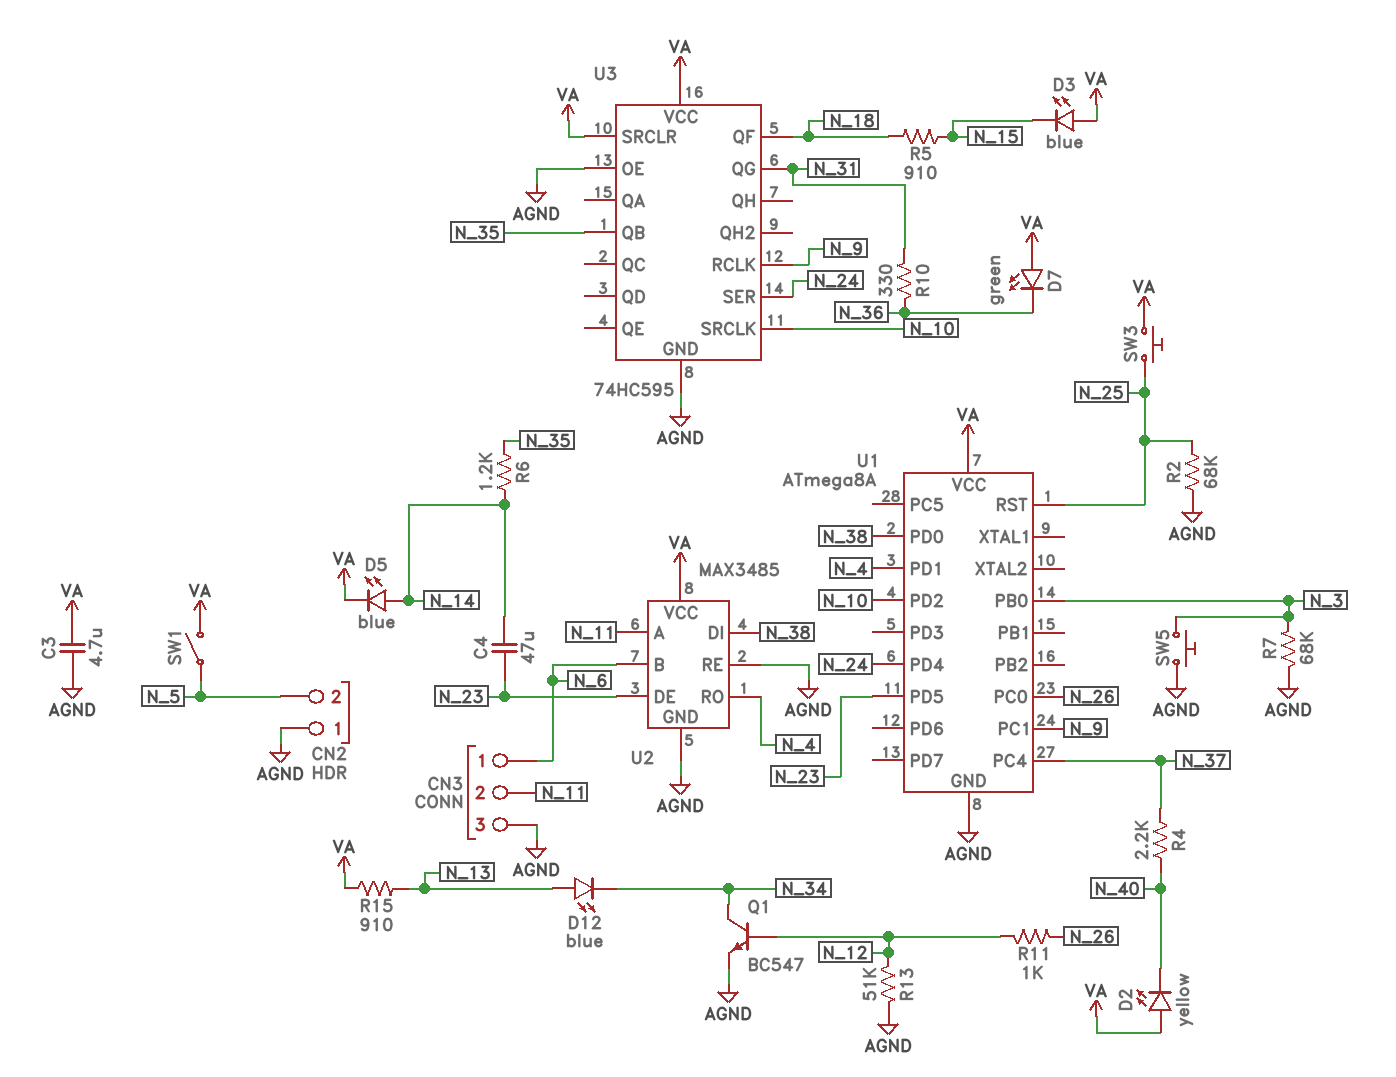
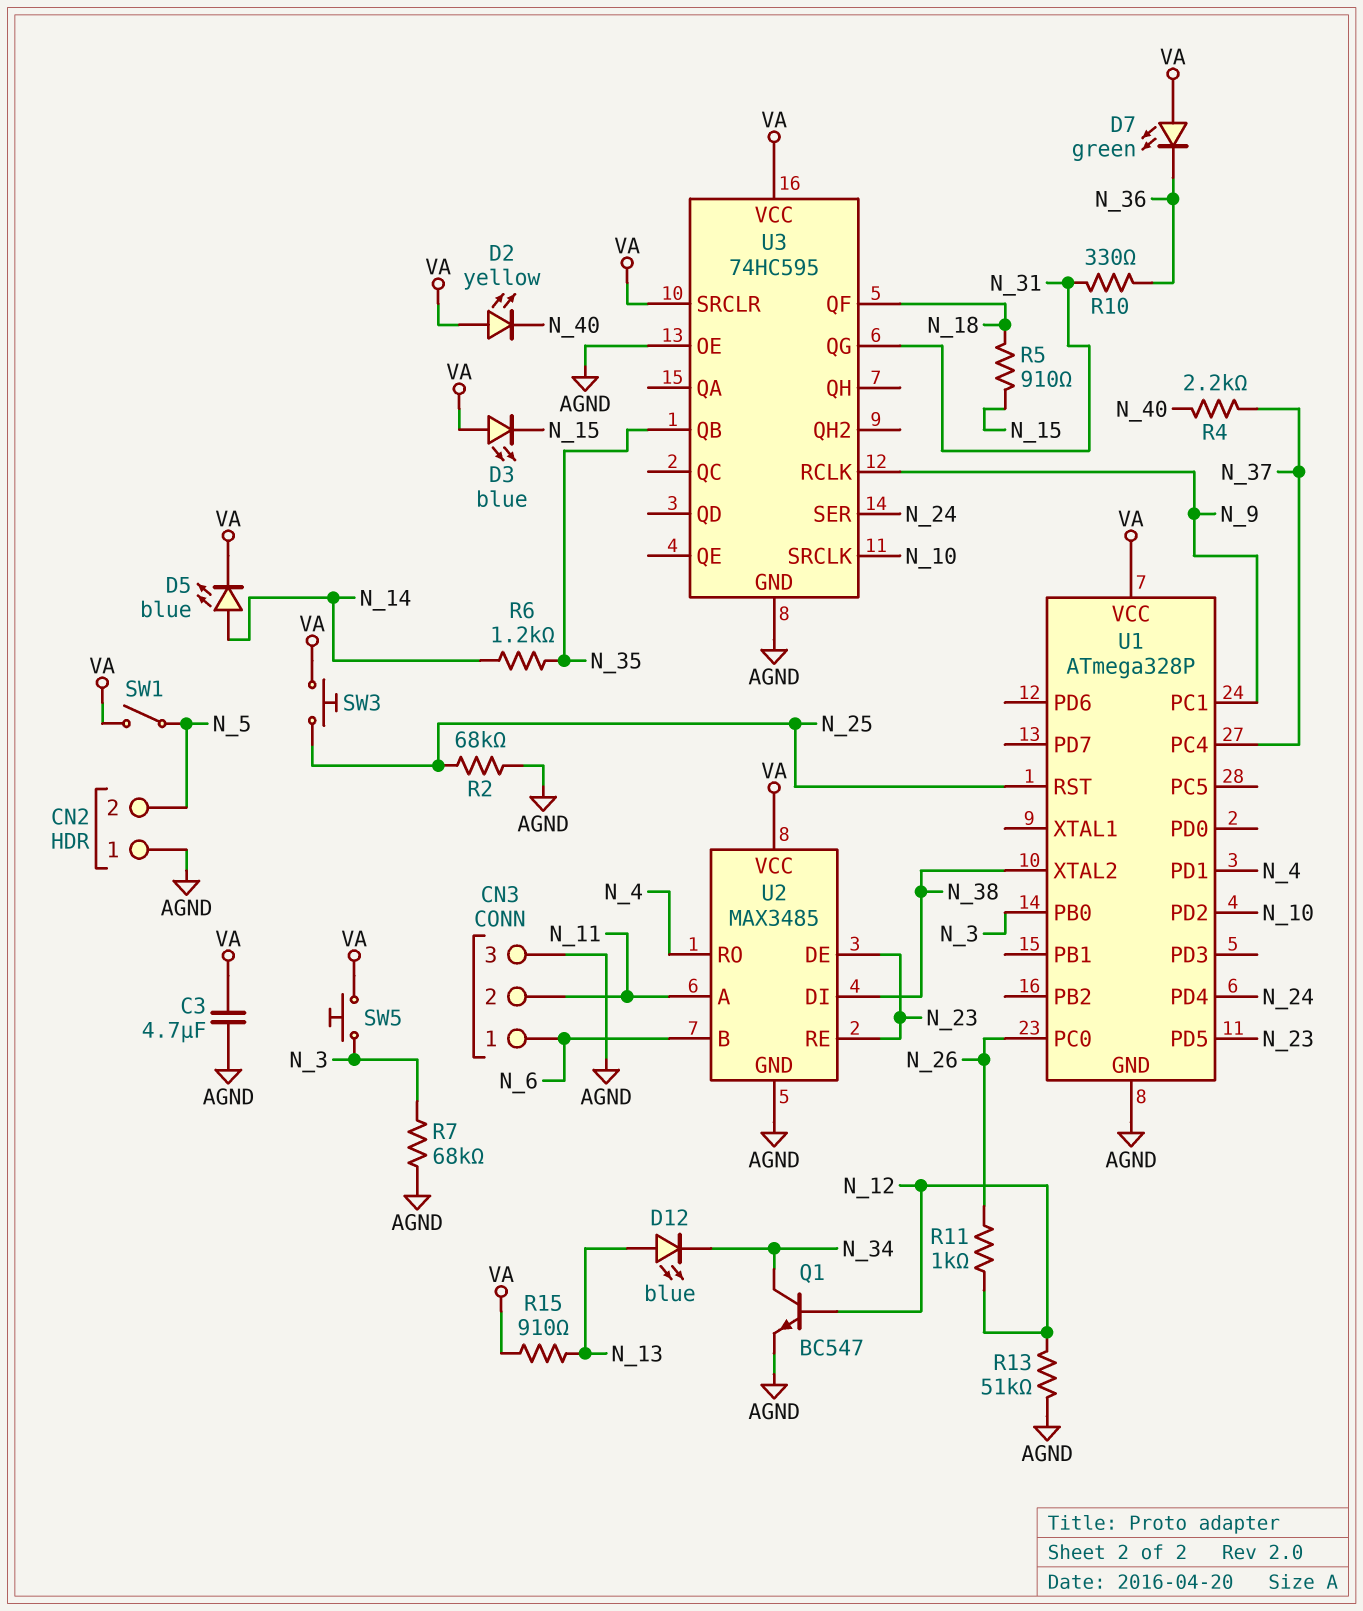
C4: 47uF (N_14, N_23) -> none
SW5: button (AGND, N_3) -> button (N_3, VA)
U1: ATmega8A -> ATmega328P
U1 pin PD0: N_38 -> none
U1 pin XTAL2: none -> N_38
U2 pin RE: AGND -> N_23

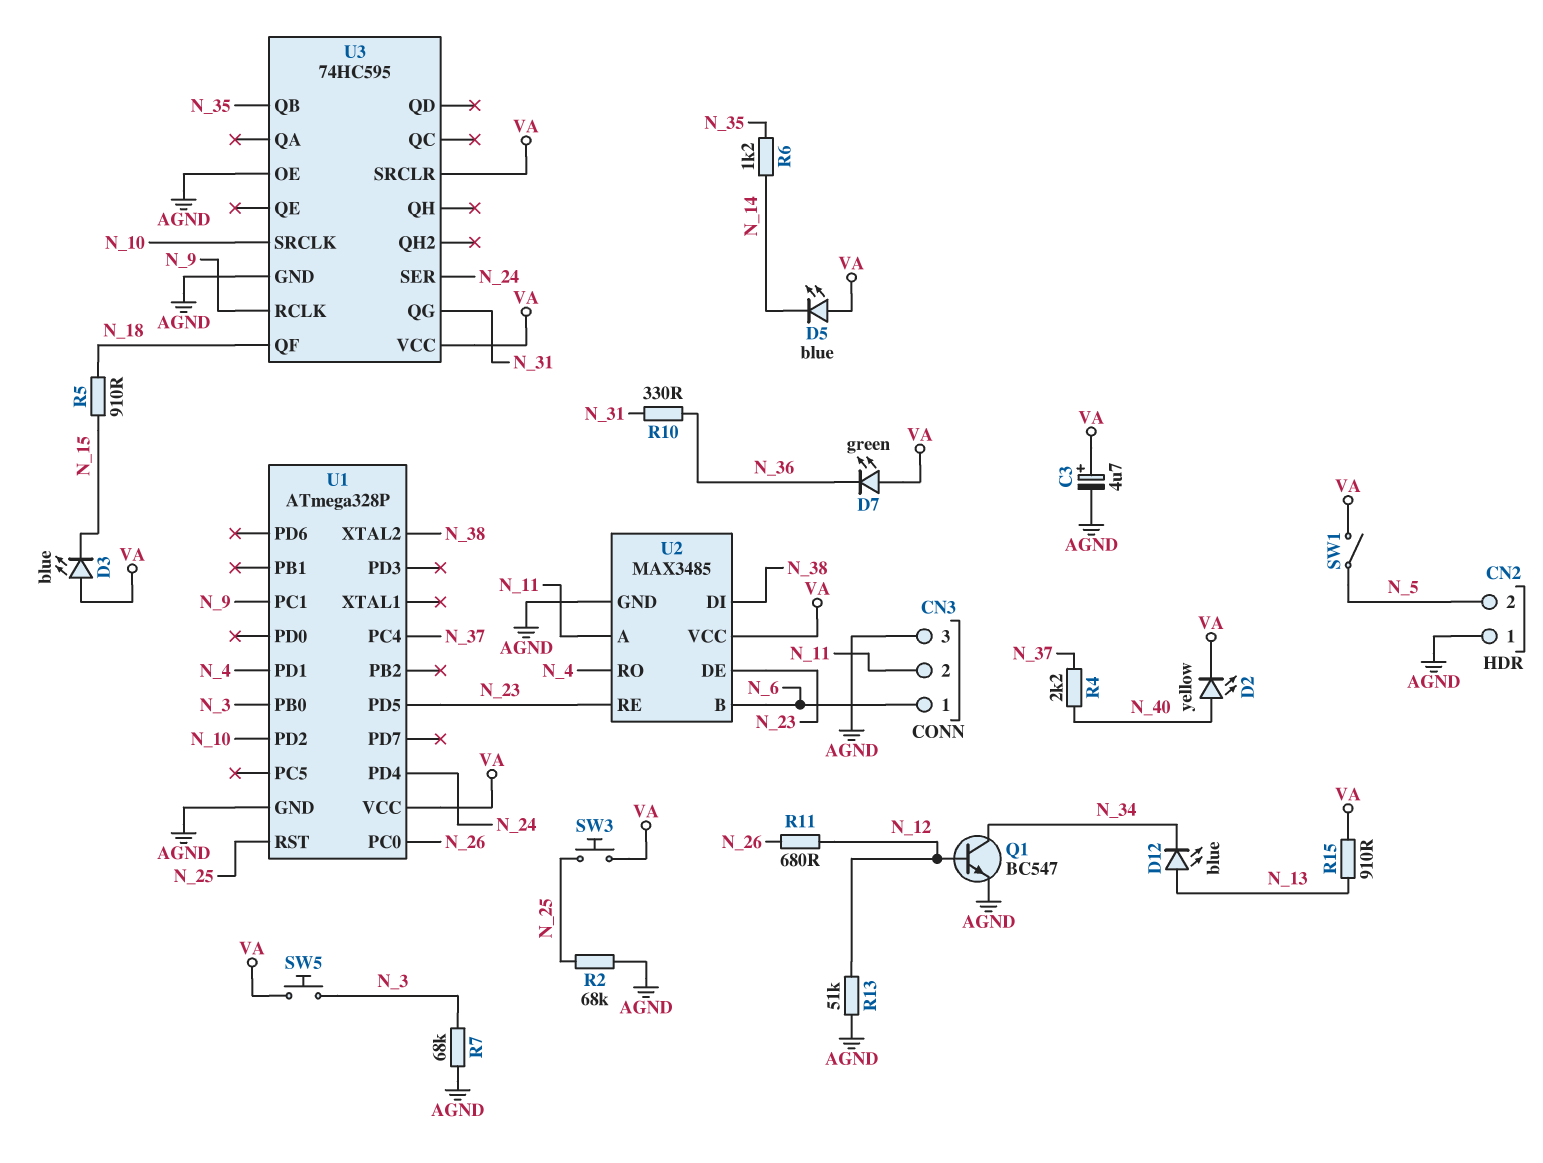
C3: 4.7uF (AGND, VA) -> 4.7uF (plus VA, minus AGND)
D2: LED yellow (A VA, K N_40) -> LED yellow (A N_40, K VA)
D5: LED blue (A N_14, K VA) -> LED blue (A VA, K N_14)
R11: 1k (N_12, N_26) -> 680 (N_12, N_26)

